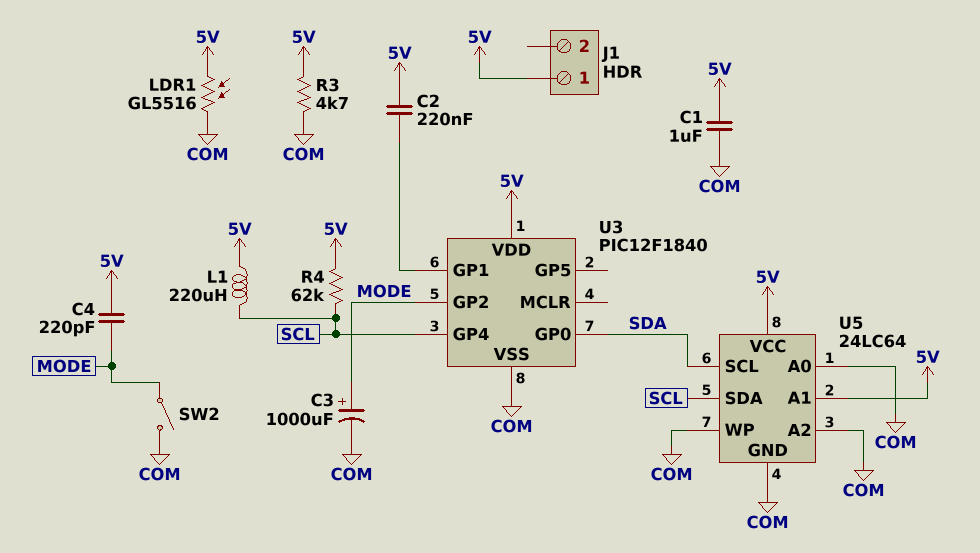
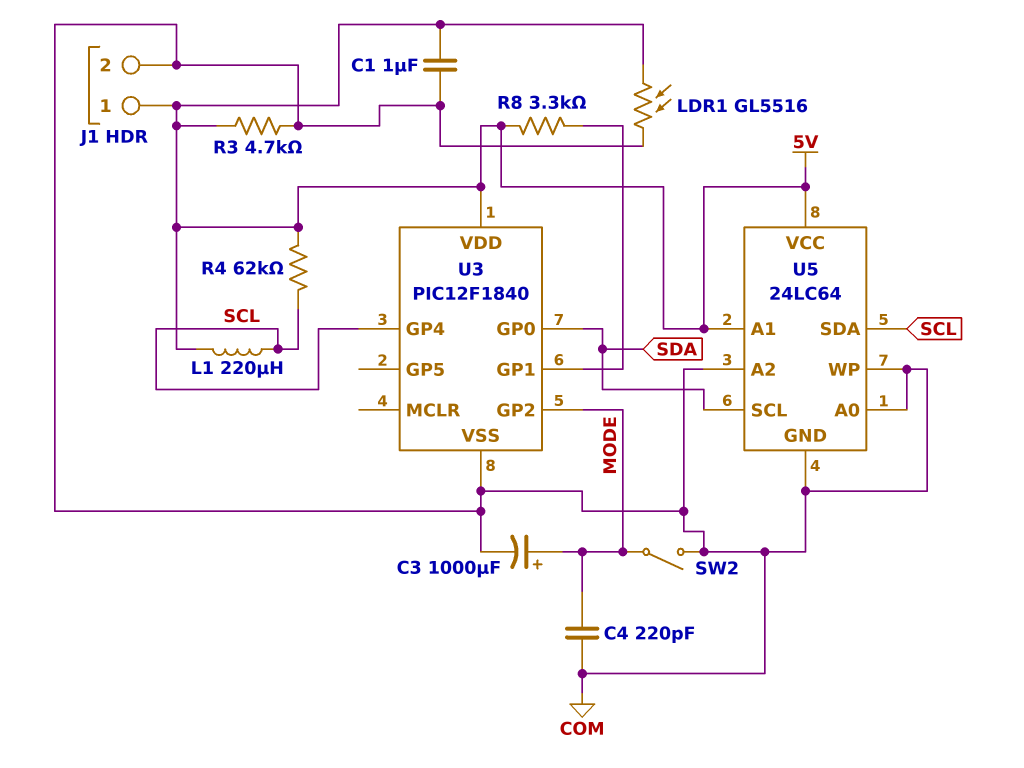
C2: 220nF (5V, U3/GP1) -> none
C4: 220pF (5V, MODE) -> 220pF (COM, MODE)
J1 pin 2: none -> COM
R8: none -> 3.3k (5V, U3/GP1)

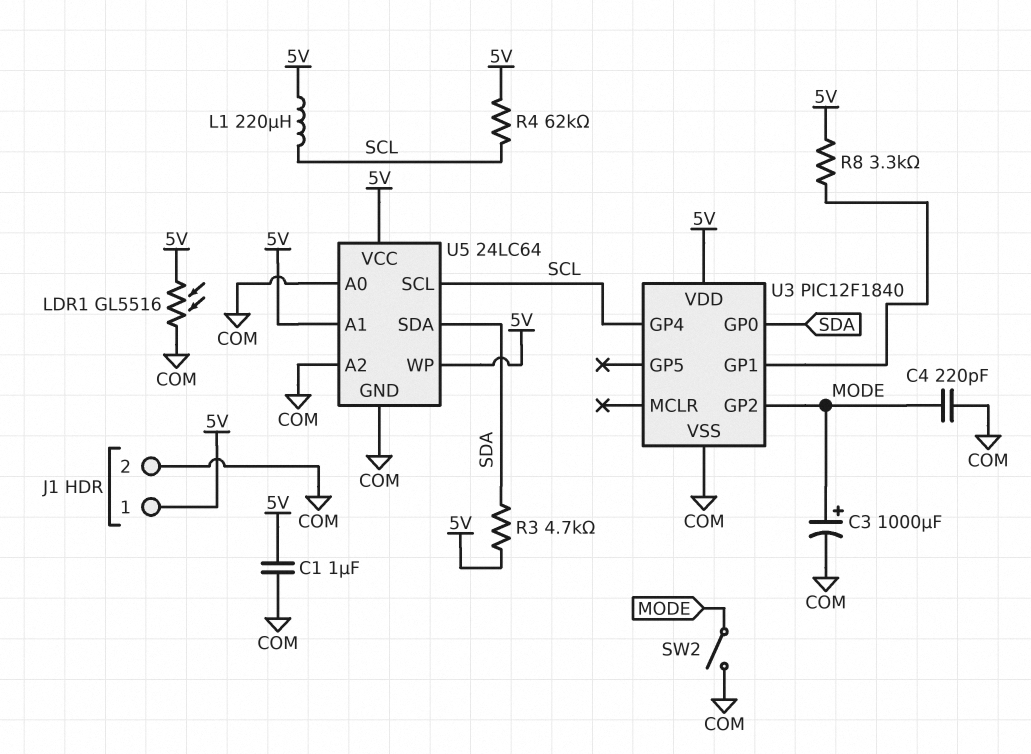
R3: 4.7k (5V, COM) -> 4.7k (5V, SDA)
U5 pin SCL: SDA -> SCL
U5 pin SDA: SCL -> SDA
U5 pin WP: COM -> 5V

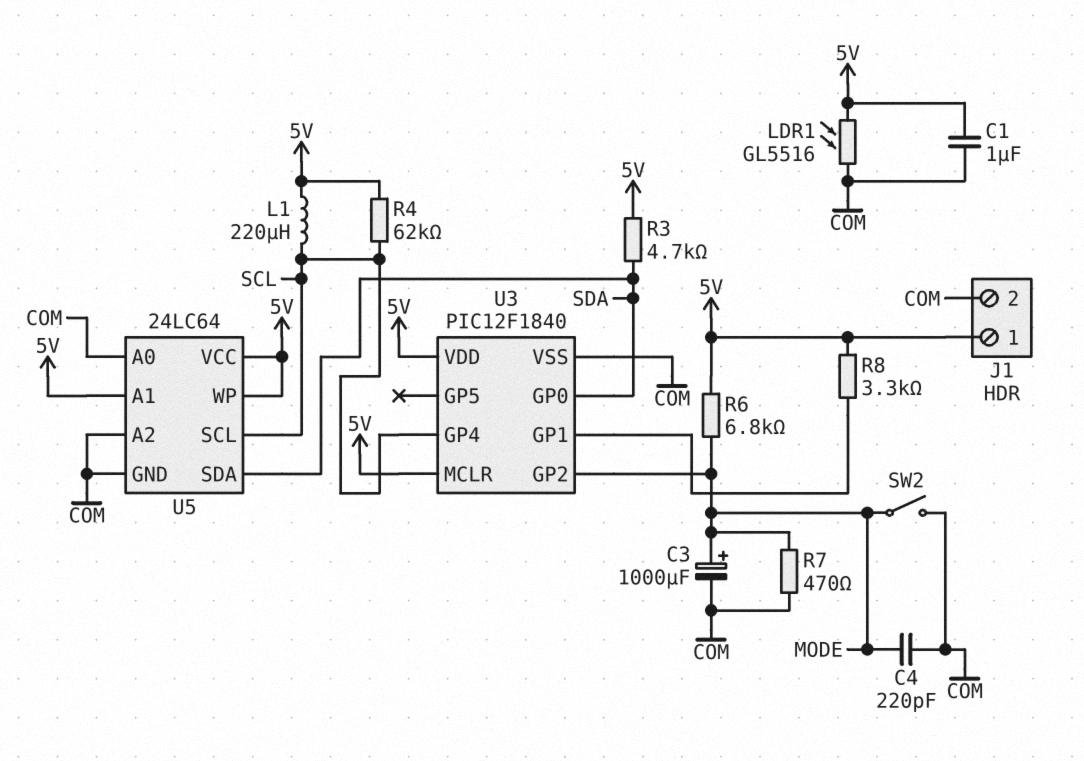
R6: none -> 6.8k (5V, MODE)
R7: none -> 470 (COM, MODE)
U3 pin MCLR: none -> 5V

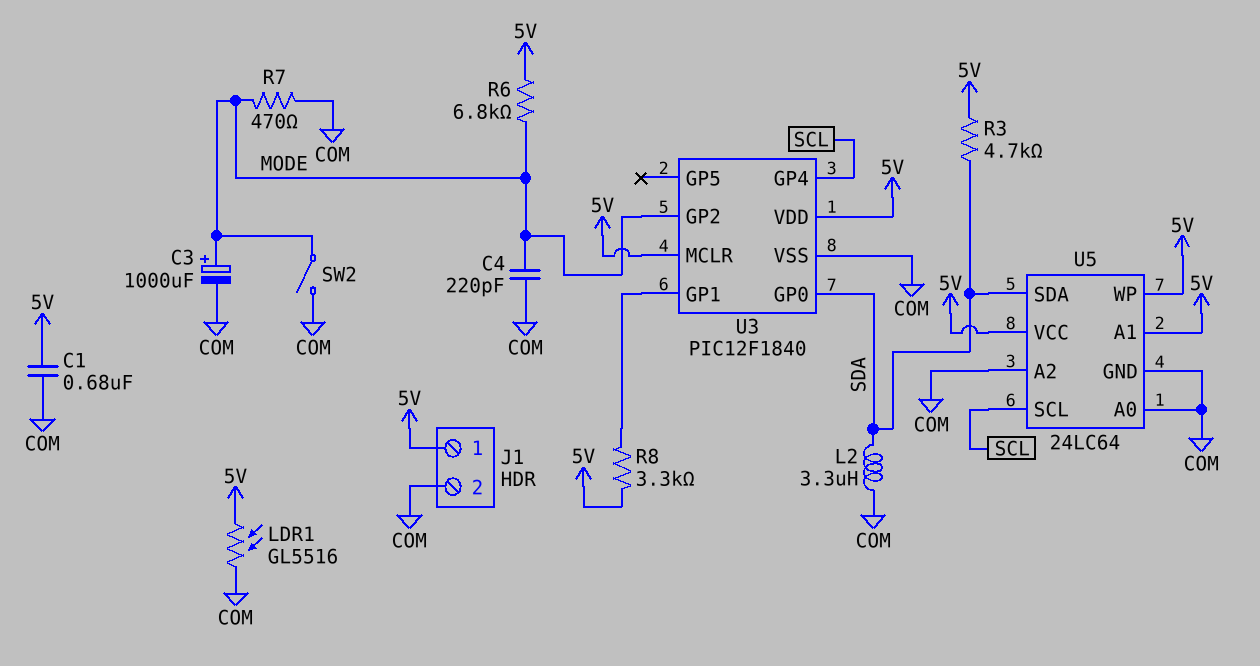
C1: 1uF (5V, COM) -> 680nF (5V, COM)
L1: 220uH (5V, SCL) -> none
L2: none -> 3.3uH (COM, SDA)
R4: 62k (5V, SCL) -> none

